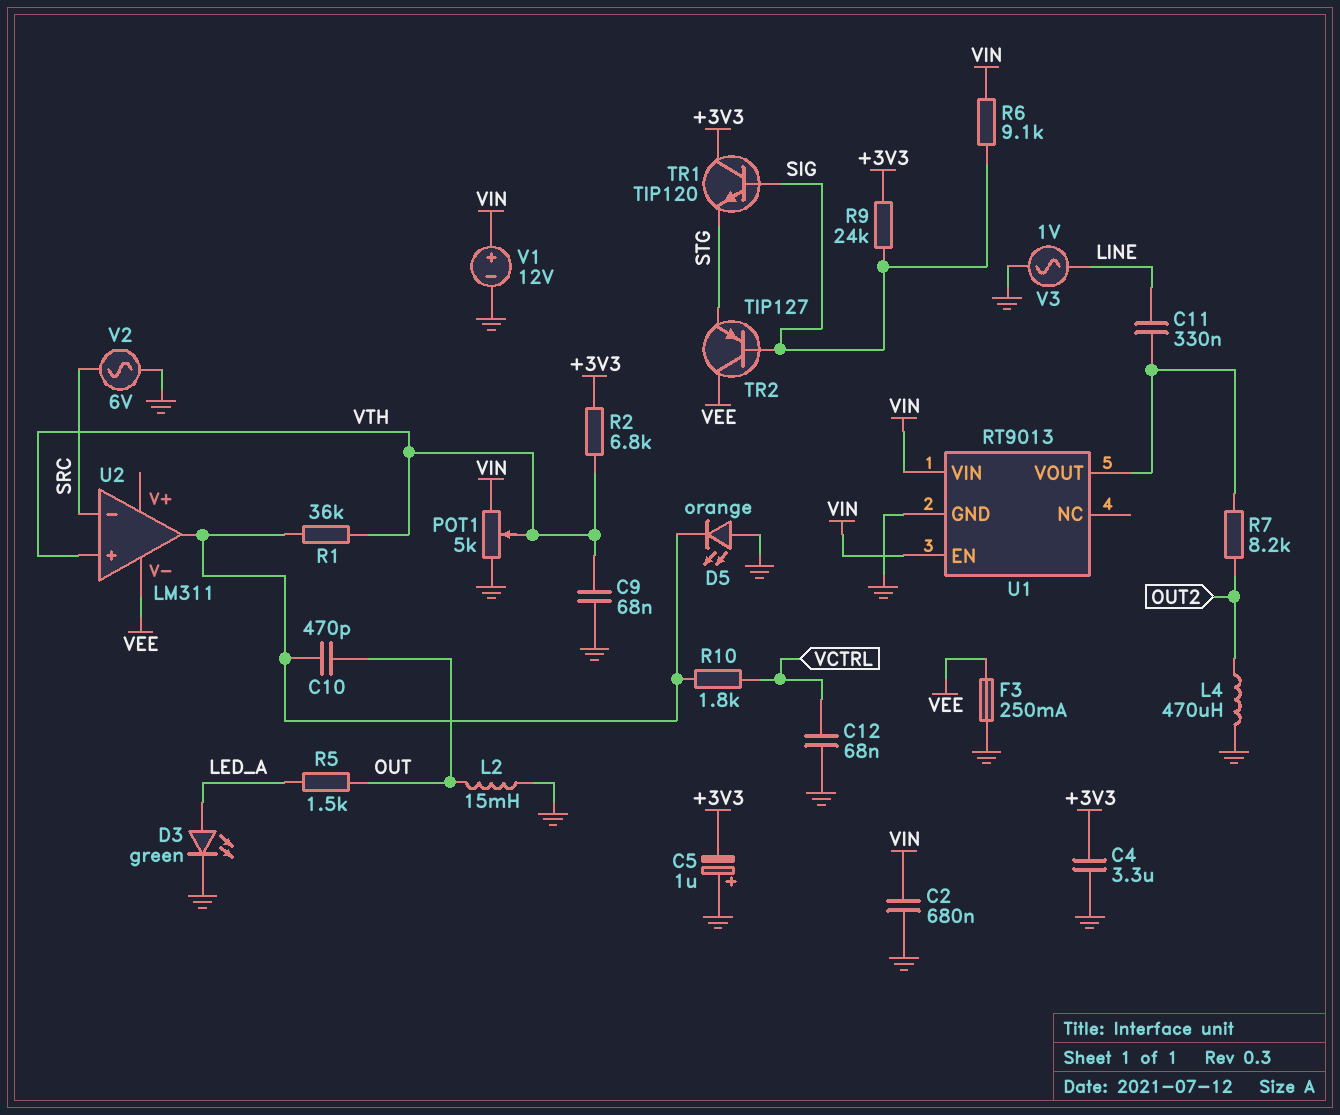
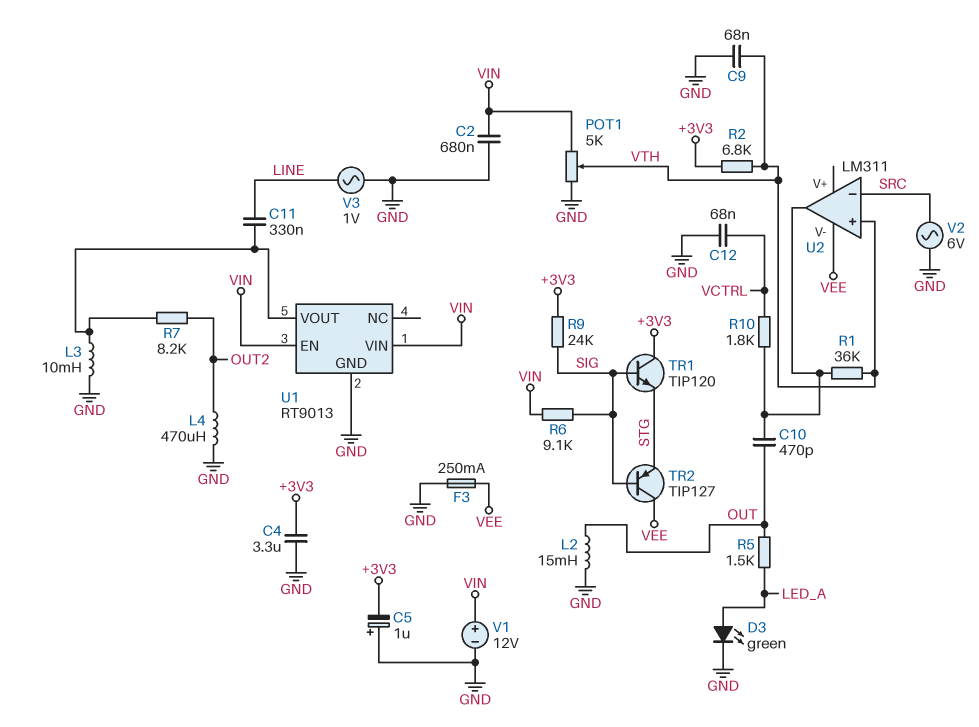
D5: LED orange (A GND, K U2/out) -> none
L3: none -> 10mH (GND, U1/VOUT)

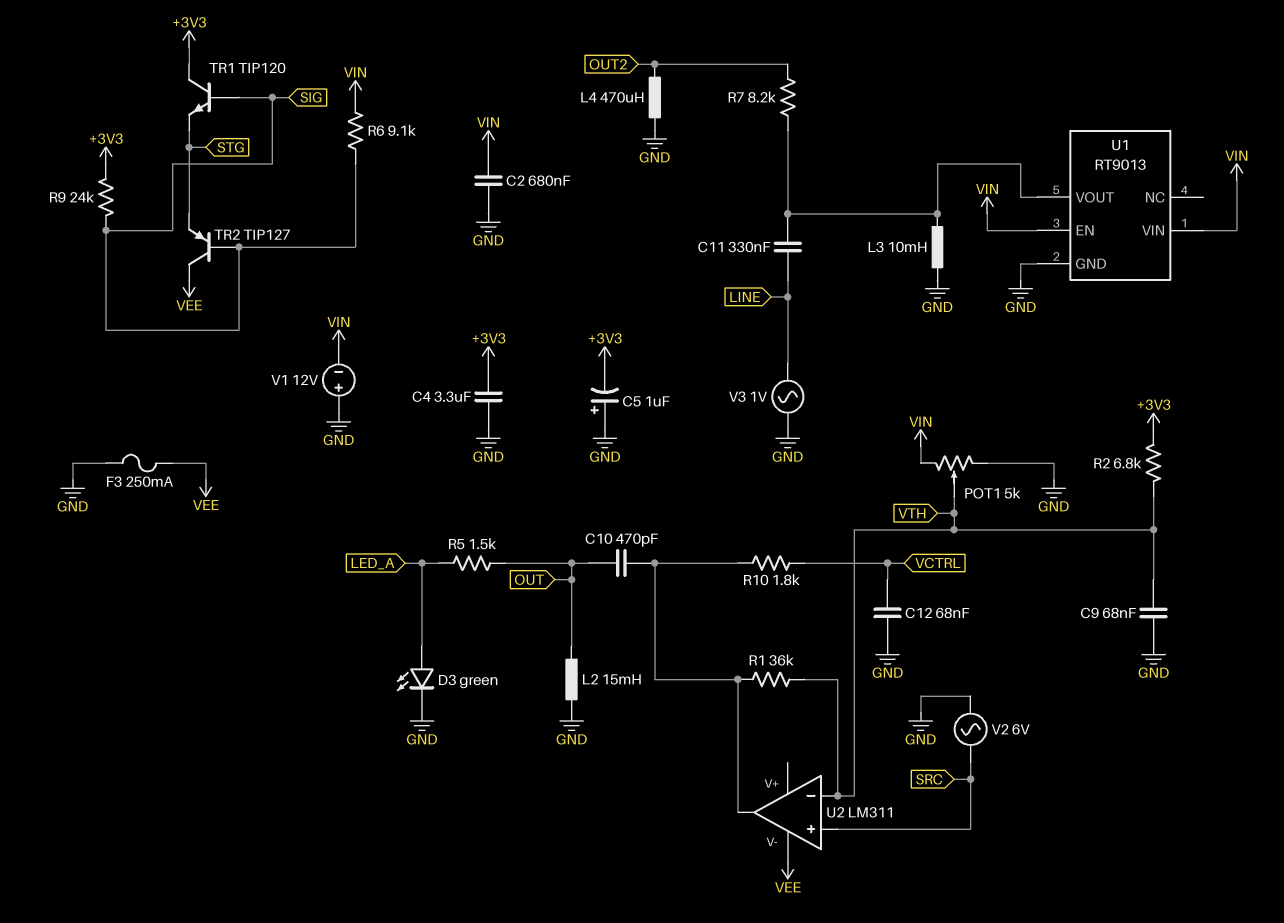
U2 pin in+: VTH -> SRC
U2 pin in-: SRC -> VTH
V1: 12V (plus VIN, minus GND) -> 12V (plus GND, minus VIN)

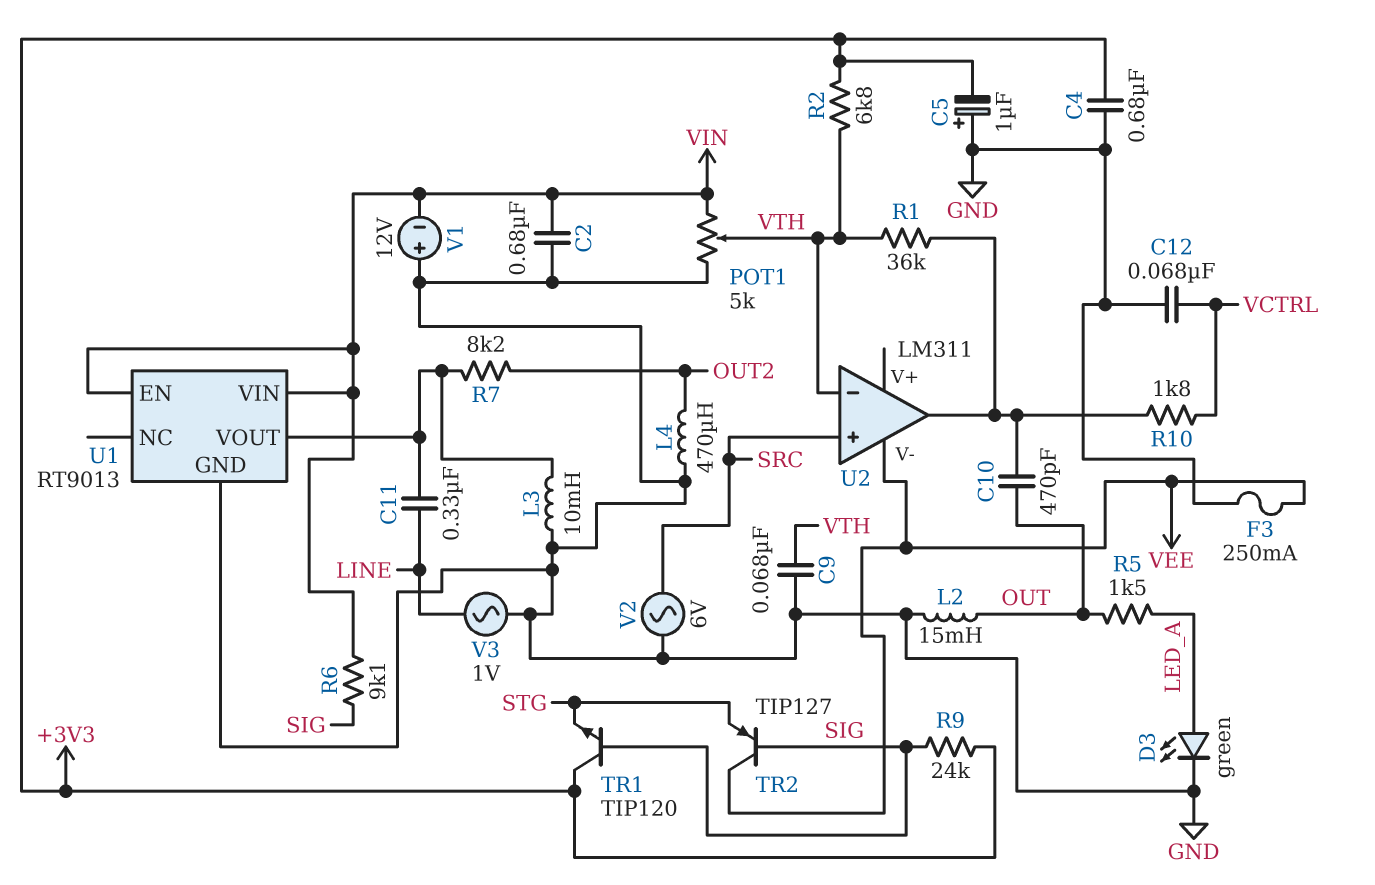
C4: 3.3uF (+3V3, GND) -> 680nF (+3V3, GND)

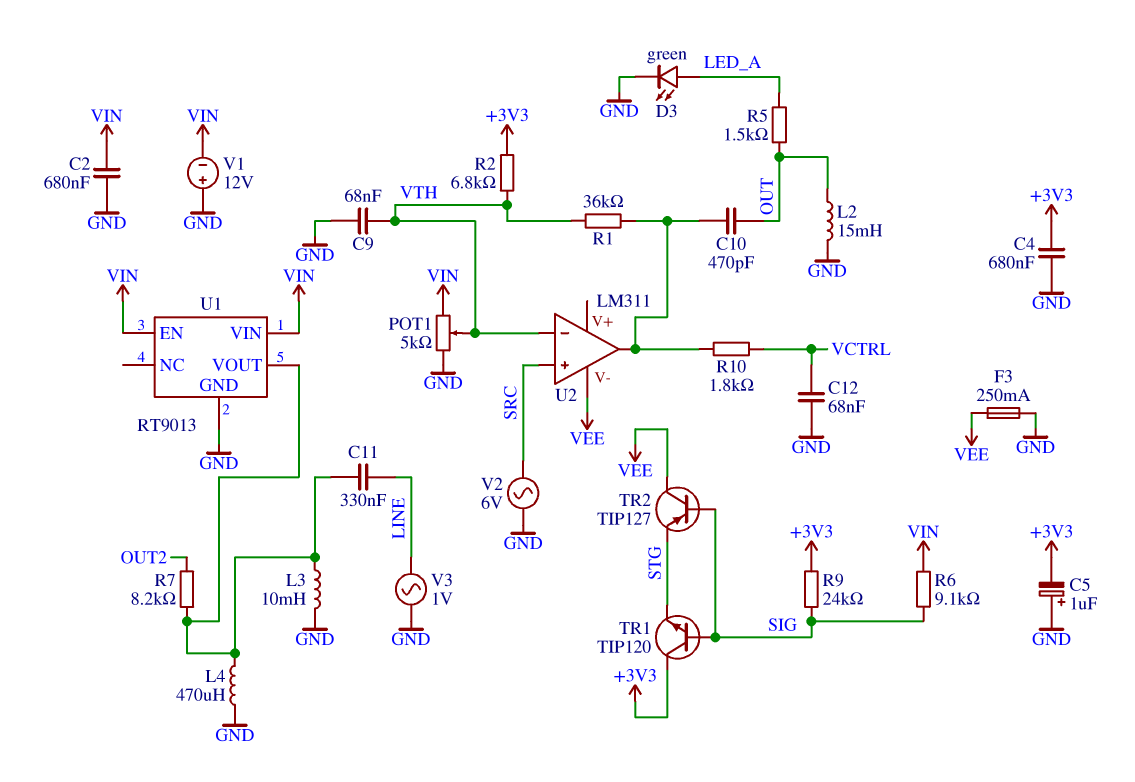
L4: 470uH (GND, OUT2) -> 470uH (GND, U1/VOUT)

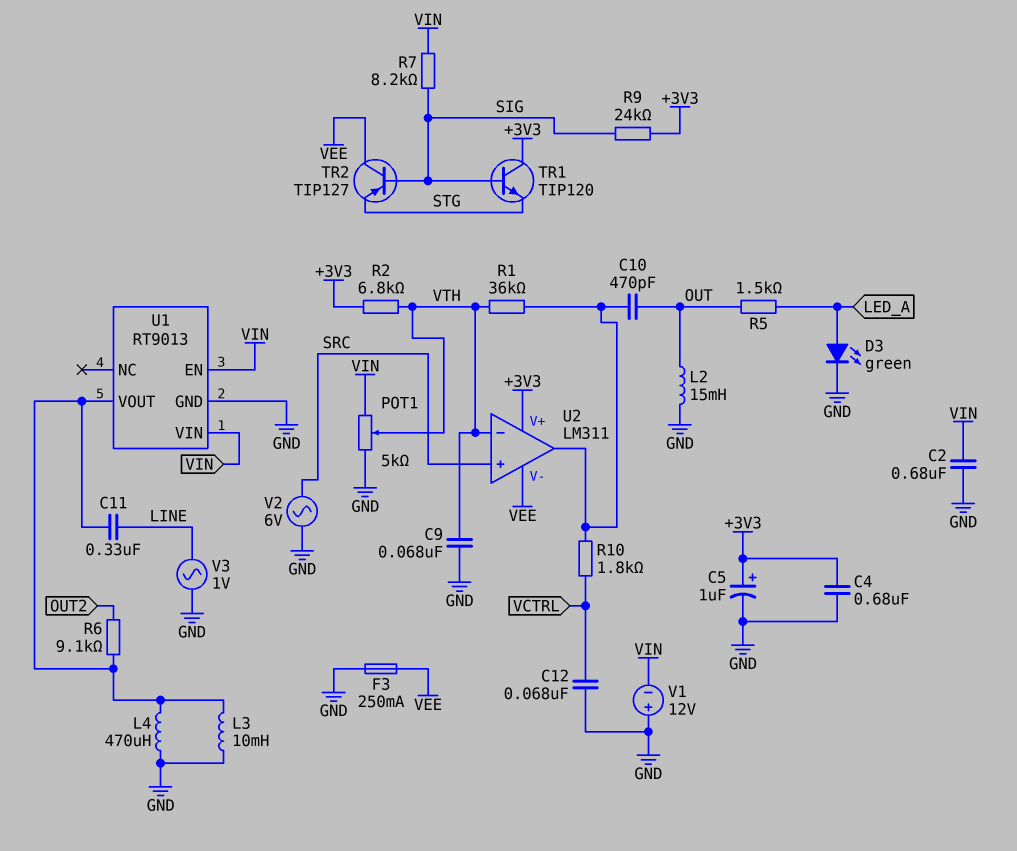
C5: 1uF (plus GND, minus +3V3) -> 1uF (plus +3V3, minus GND)
R6: 9.1k (SIG, VIN) -> 9.1k (OUT2, U1/VOUT)
R7: 8.2k (OUT2, U1/VOUT) -> 8.2k (SIG, VIN)
U2 pin V+: none -> +3V3

